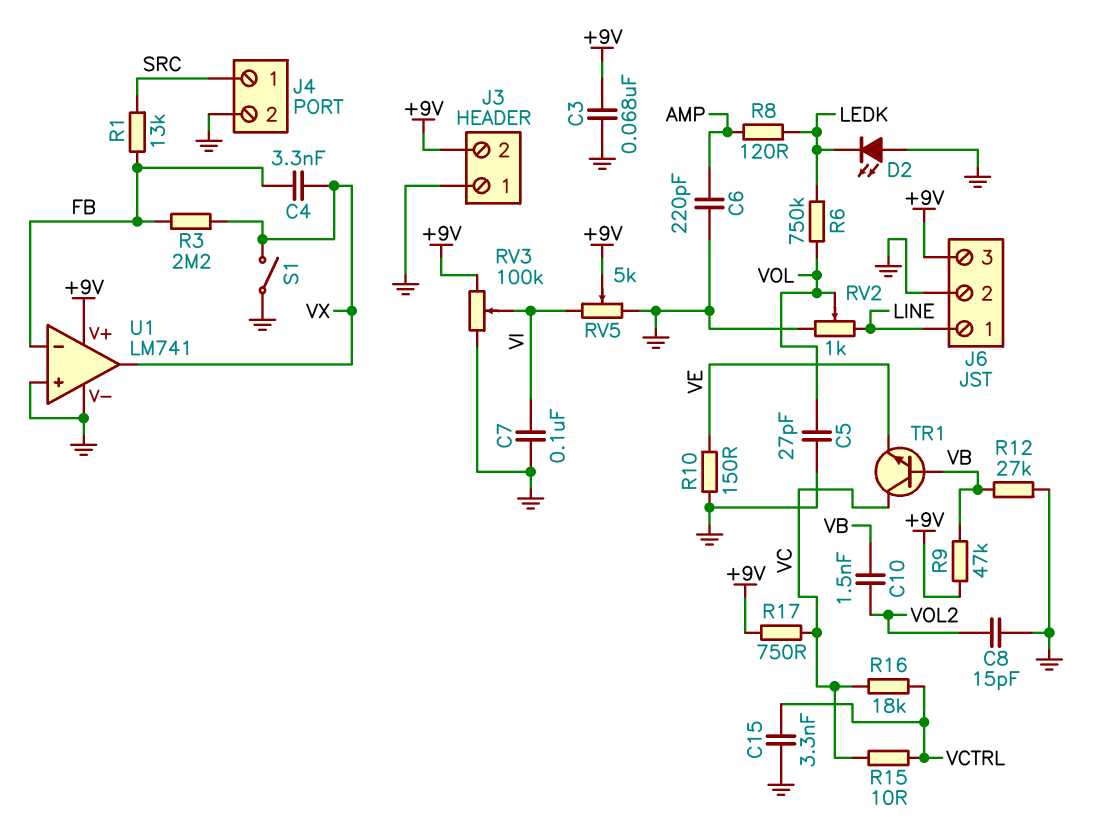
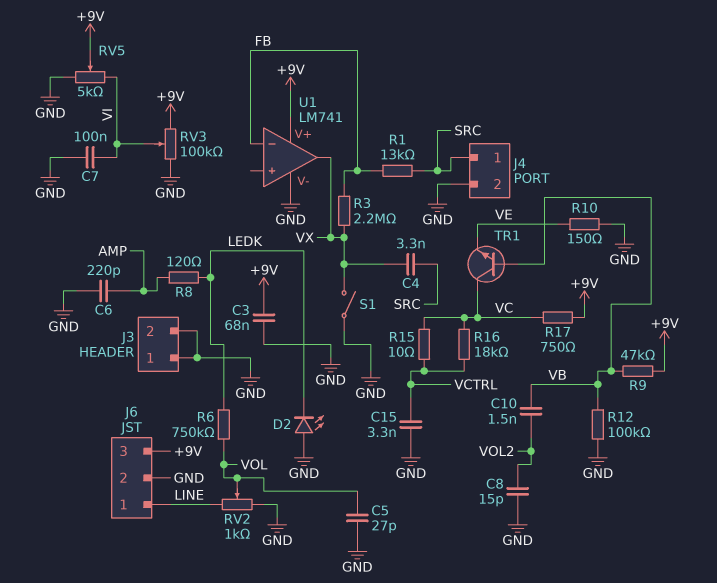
C4: 3.3nF (FB, VX) -> 3.3nF (SRC, VX)
J3 pin 2: +9V -> GND
R12: 27k (GND, VB) -> 100k (GND, VB)
U1 pin in+: GND -> none

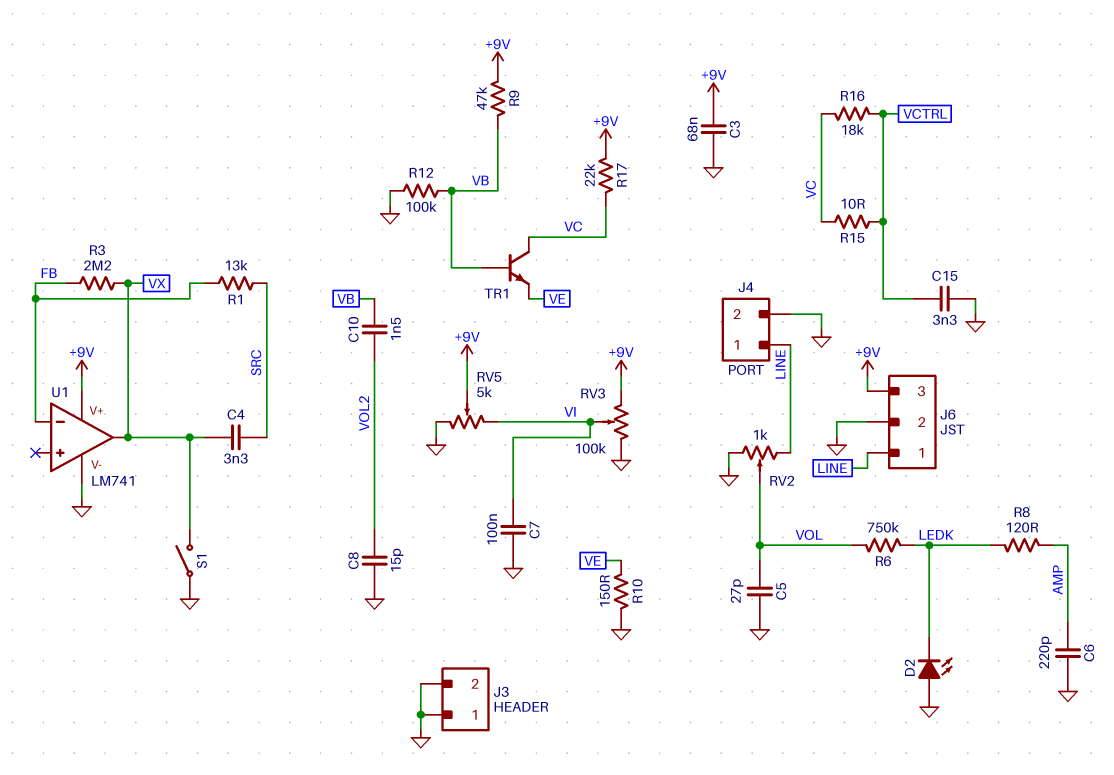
J4 pin 1: SRC -> LINE
R17: 750 (+9V, VC) -> 22k (+9V, VC)

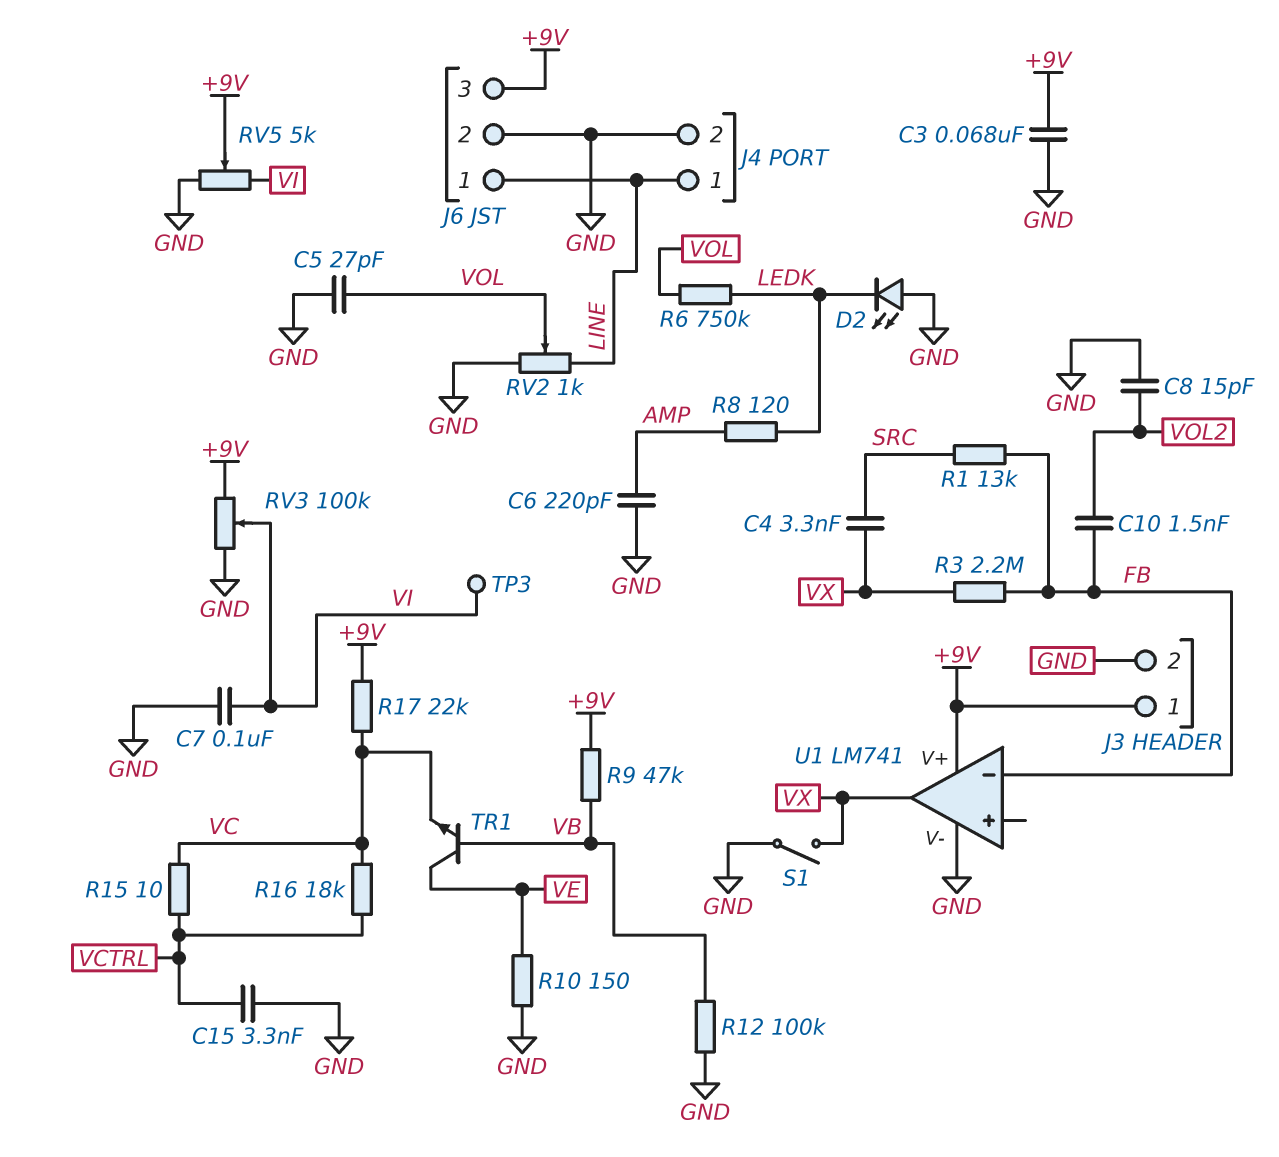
C10: 1.5nF (VB, VOL2) -> 1.5nF (FB, VOL2)
J3 pin 1: GND -> +9V
TP3: none -> test point (VI)
TR1: NPN (B VB, C VC, E VE) -> NPN (B VB, C VE, E VC)

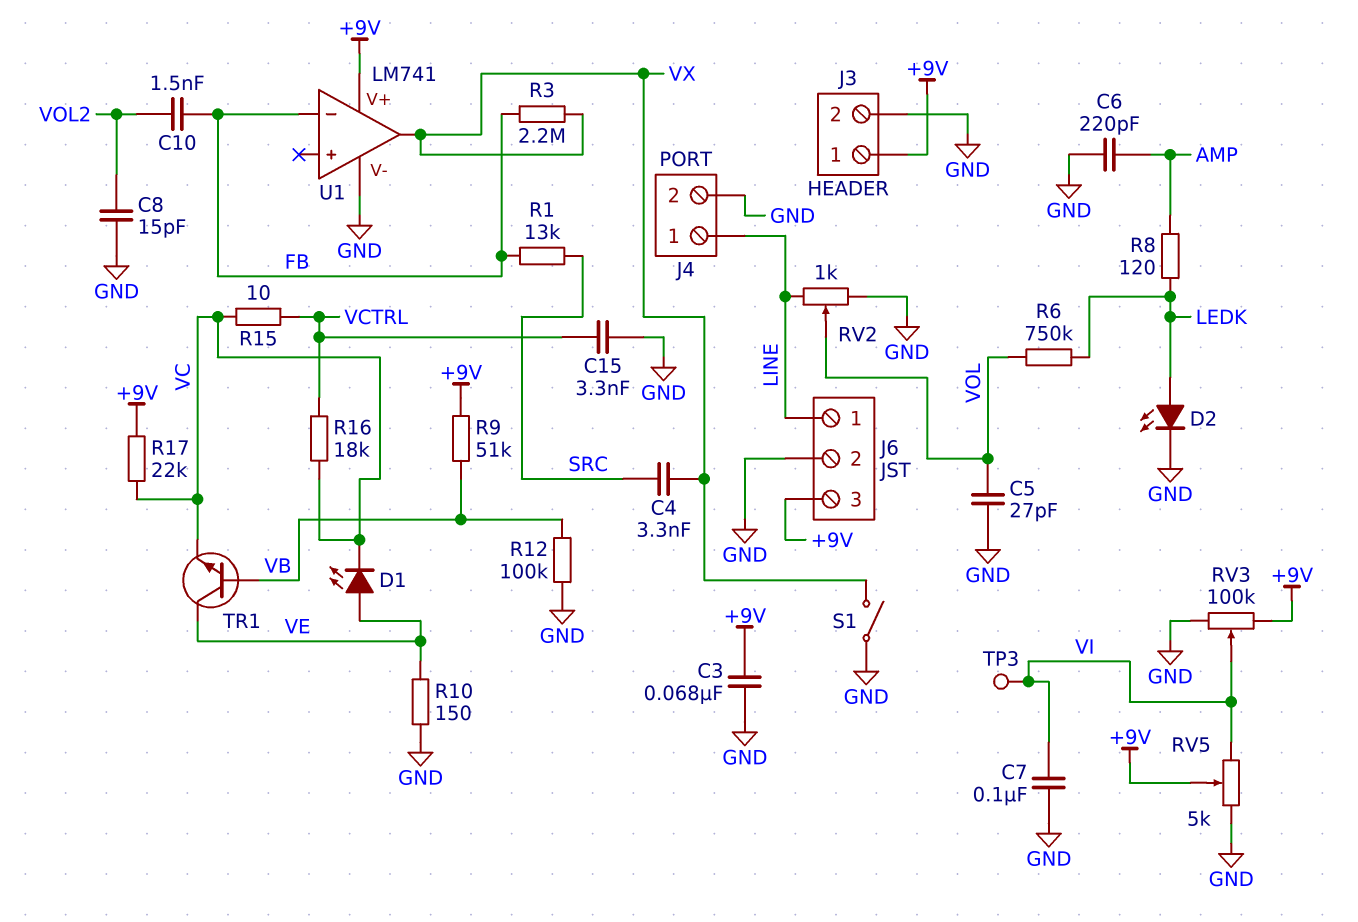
D1: none -> LED (A VE, K VC)
D2: LED (A GND, K LEDK) -> LED (A LEDK, K GND)
R9: 47k (+9V, VB) -> 51k (+9V, VB)

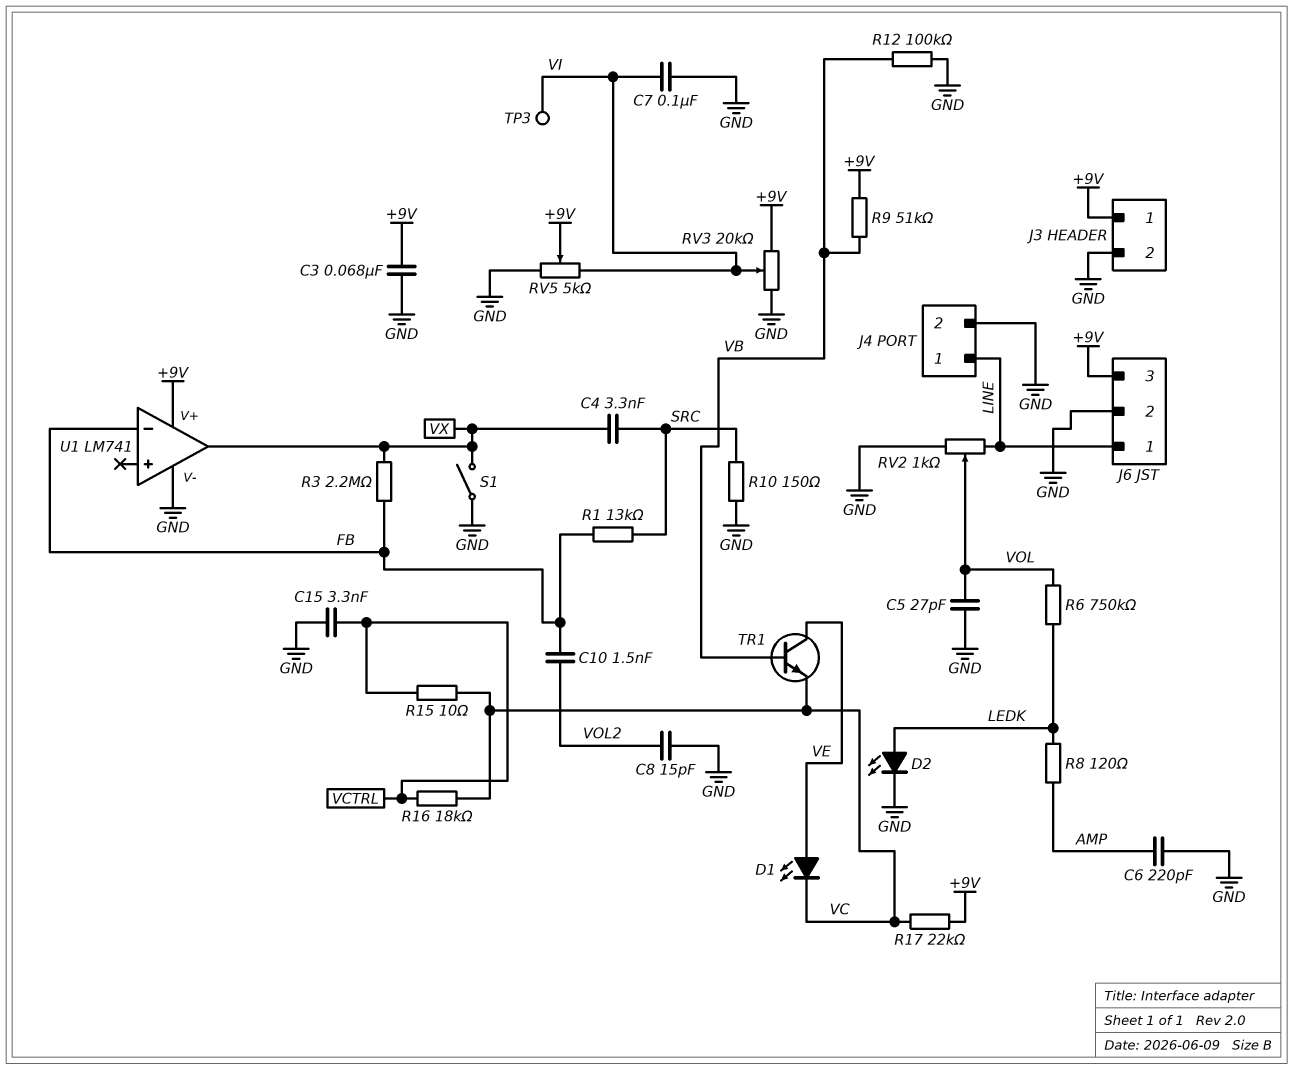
R10: 150 (GND, VE) -> 150 (GND, SRC)
RV3: 100k (+9V, GND, wiper VI) -> 20k (+9V, GND, wiper VI)

